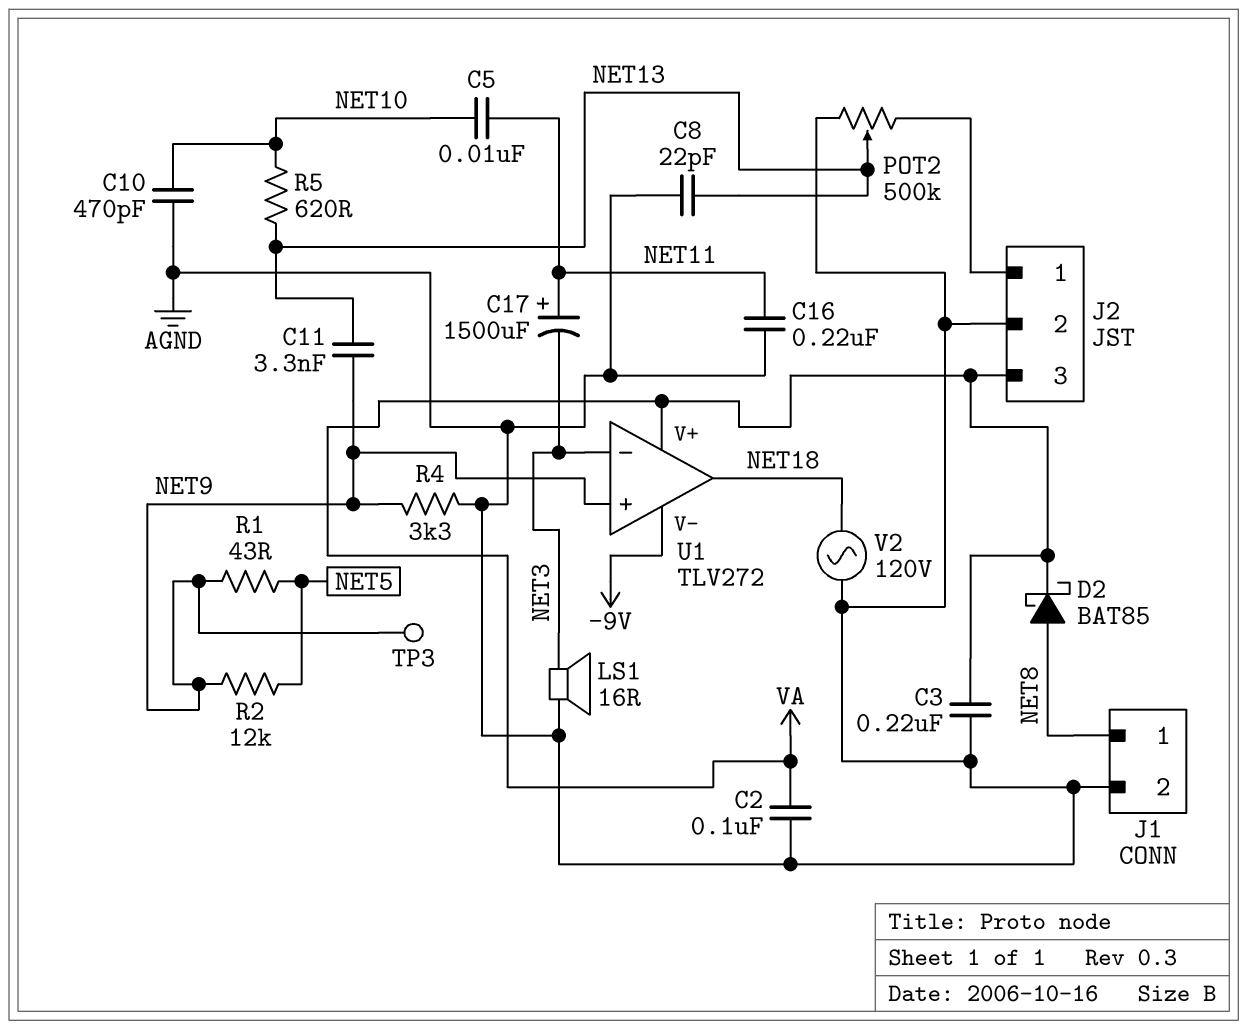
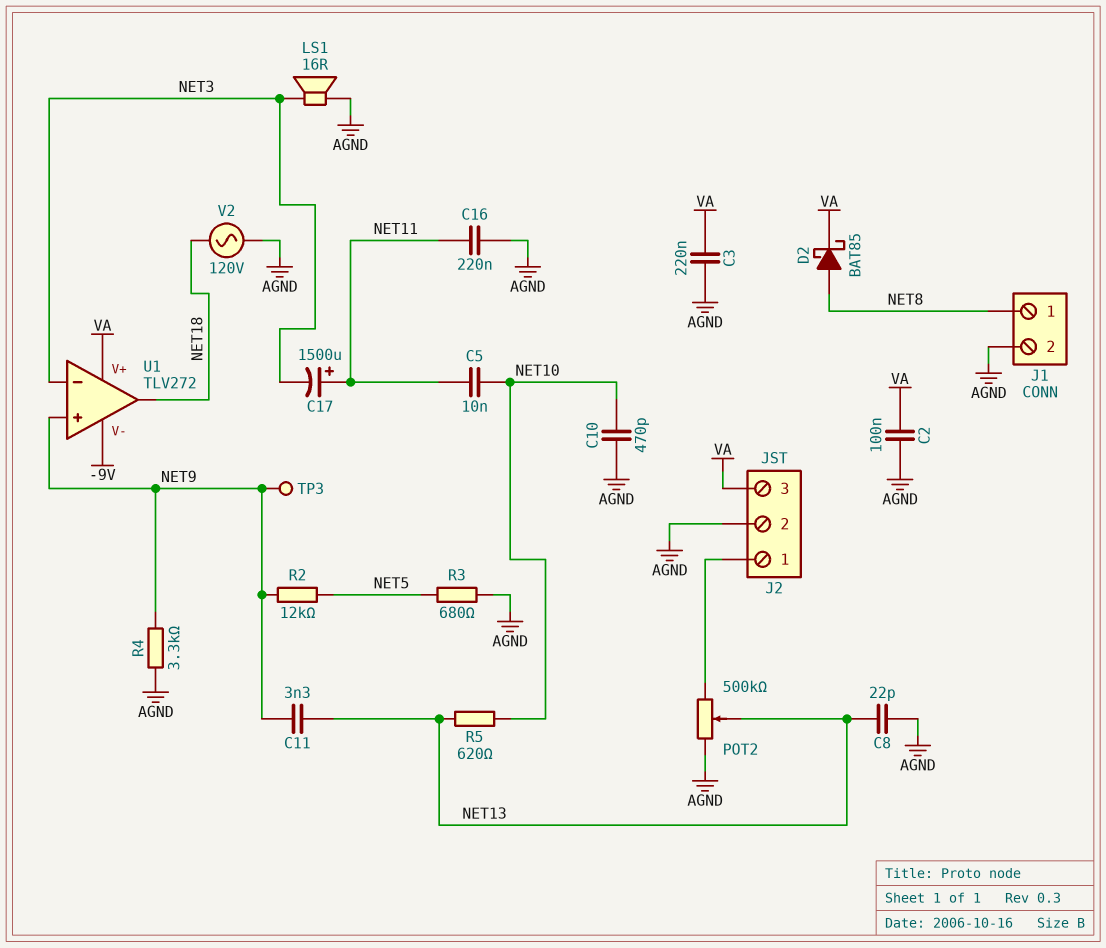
R1: 43 (NET5, NET9) -> none
R3: none -> 680 (AGND, NET5)

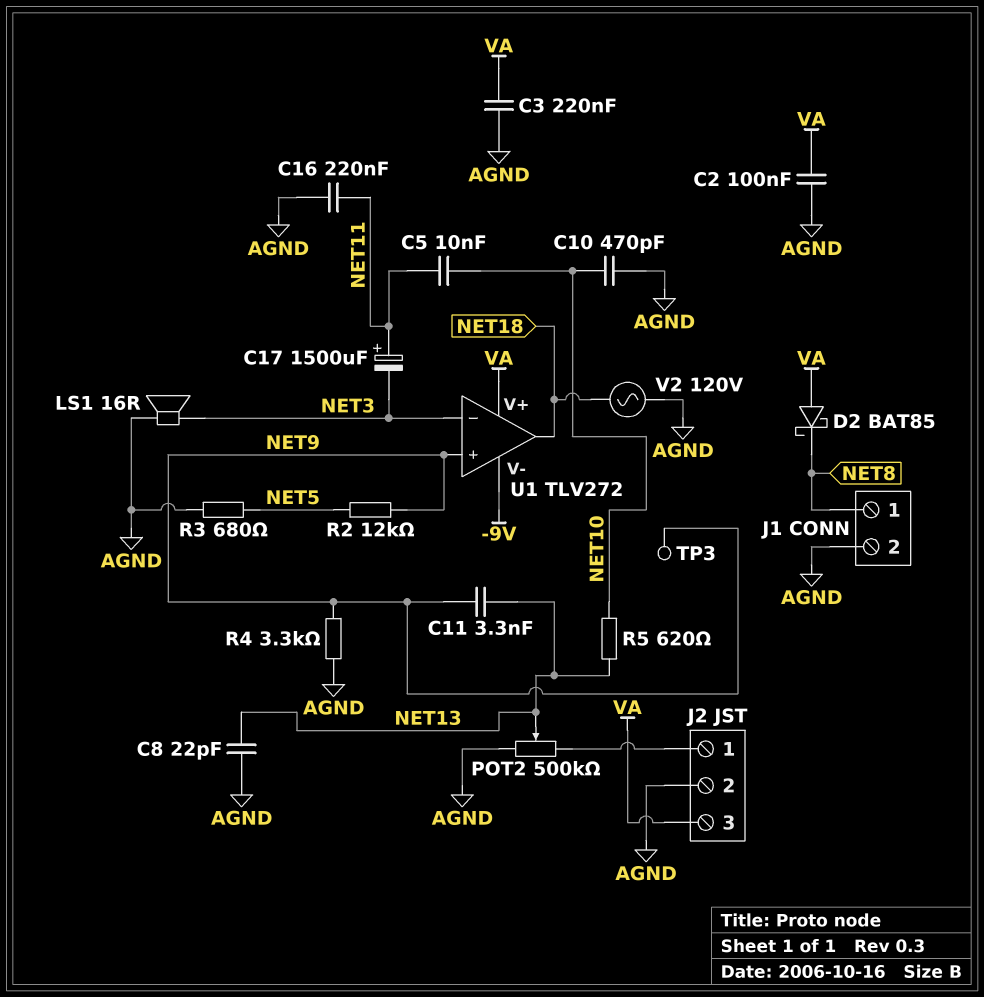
D2: schottky BAT85 (A NET8, K VA) -> schottky BAT85 (A VA, K NET8)

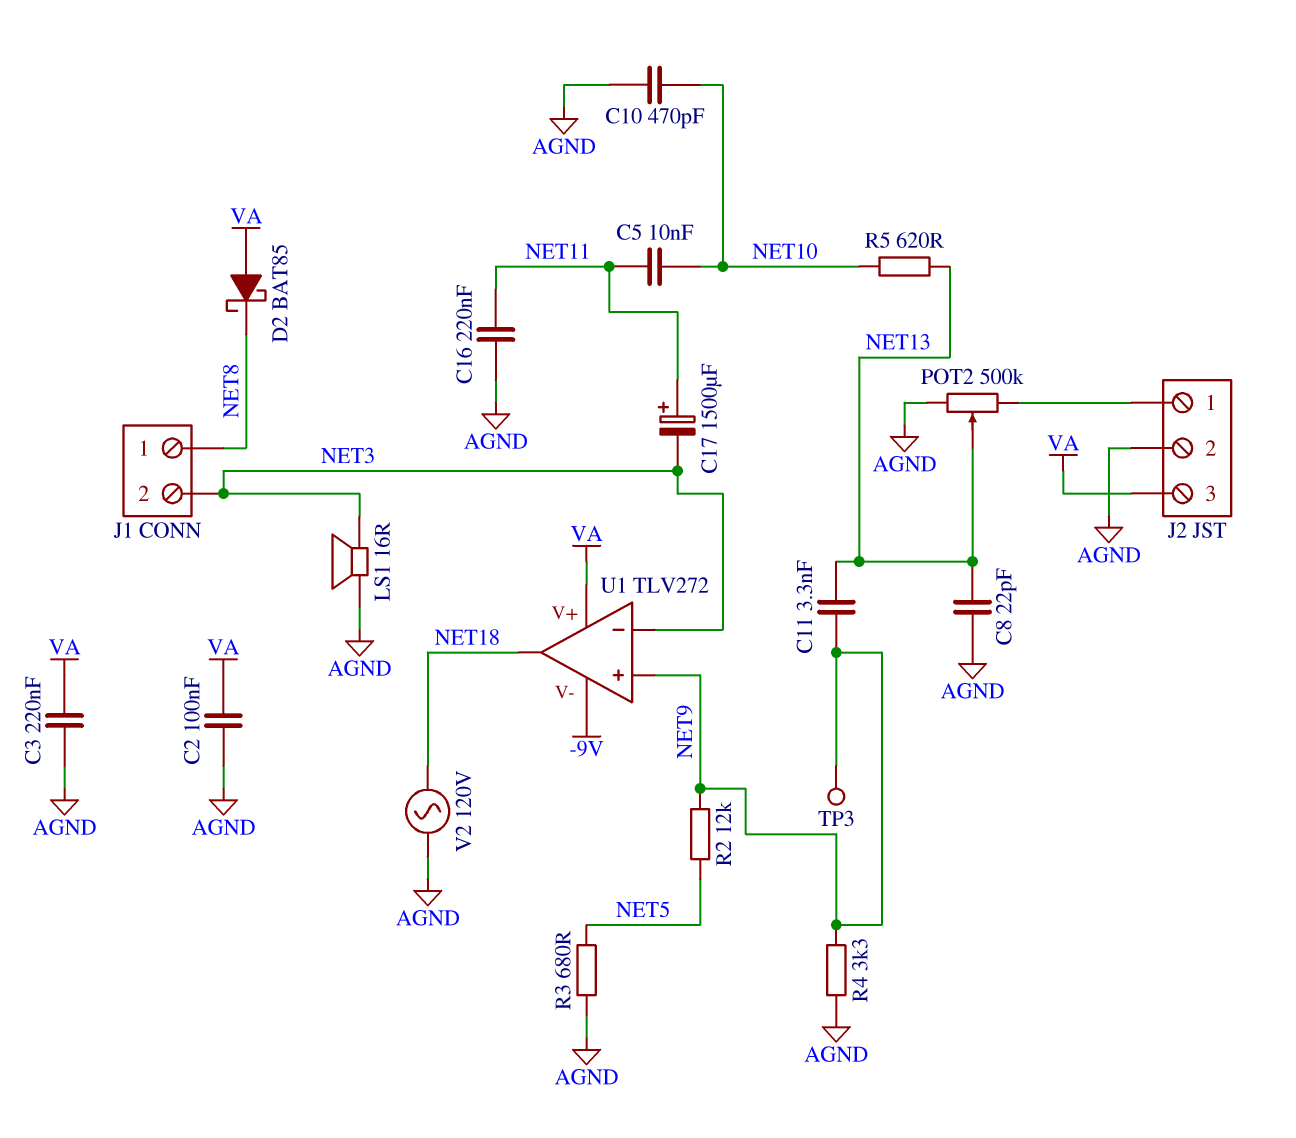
J1 pin 2: AGND -> NET3

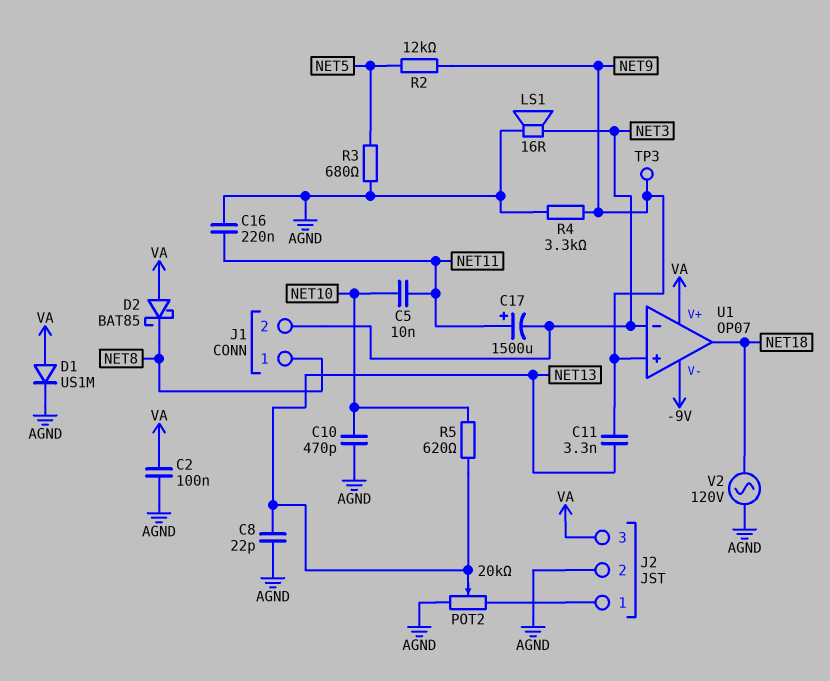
C3: 220nF (AGND, VA) -> none
D1: none -> diode US1M (A VA, K AGND)
POT2: 500k (AGND, J2/1, wiper NET13) -> 20k (AGND, J2/1, wiper NET13)
U1: TLV272 -> OP07

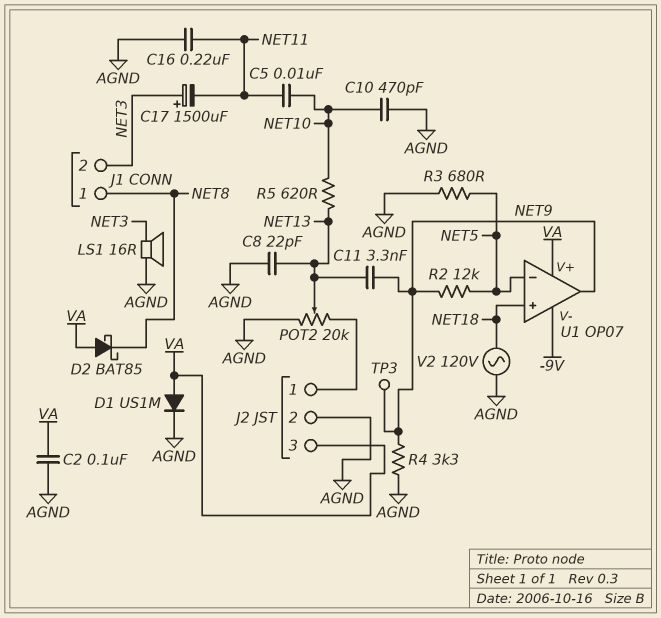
C17: 1500uF (plus NET11, minus NET3) -> 1500uF (plus NET3, minus NET11)
U1 pin in+: NET9 -> NET18
U1 pin in-: NET3 -> NET5
U1 pin out: NET18 -> NET9

